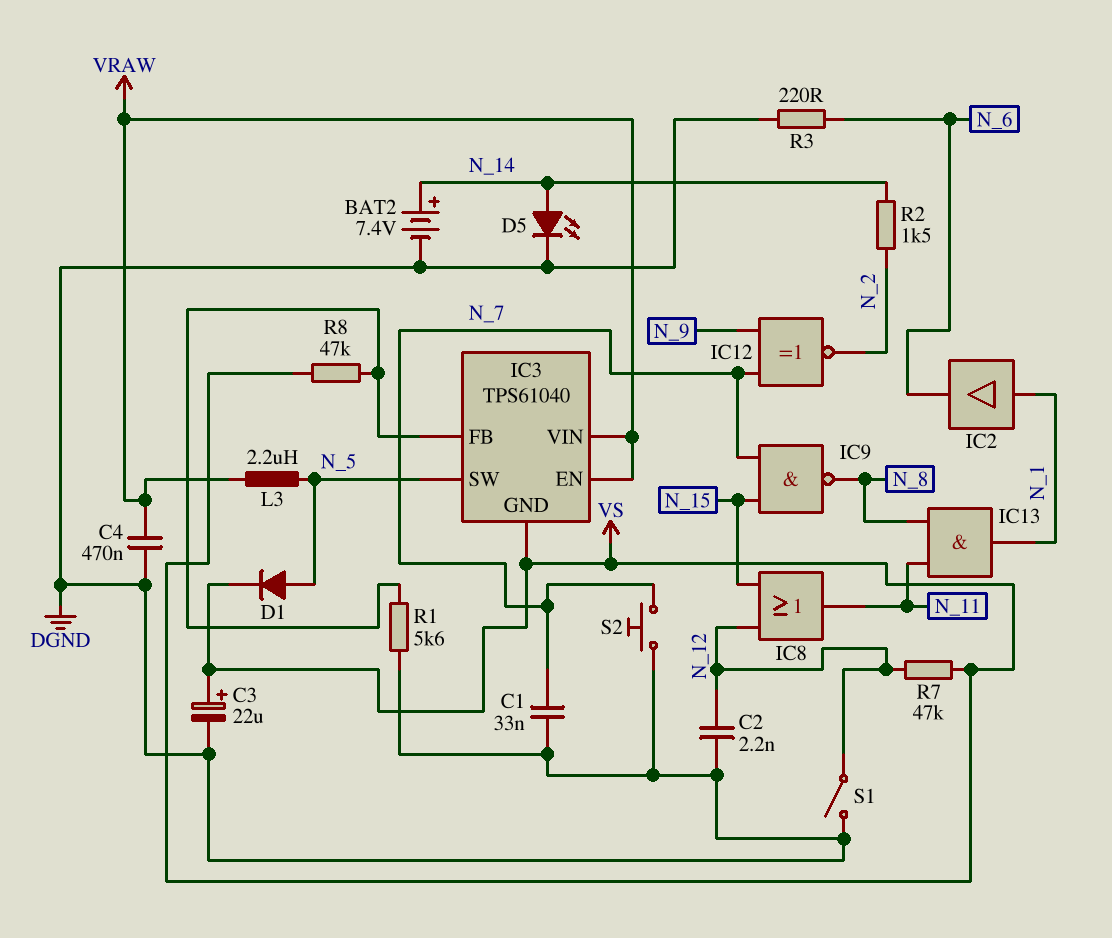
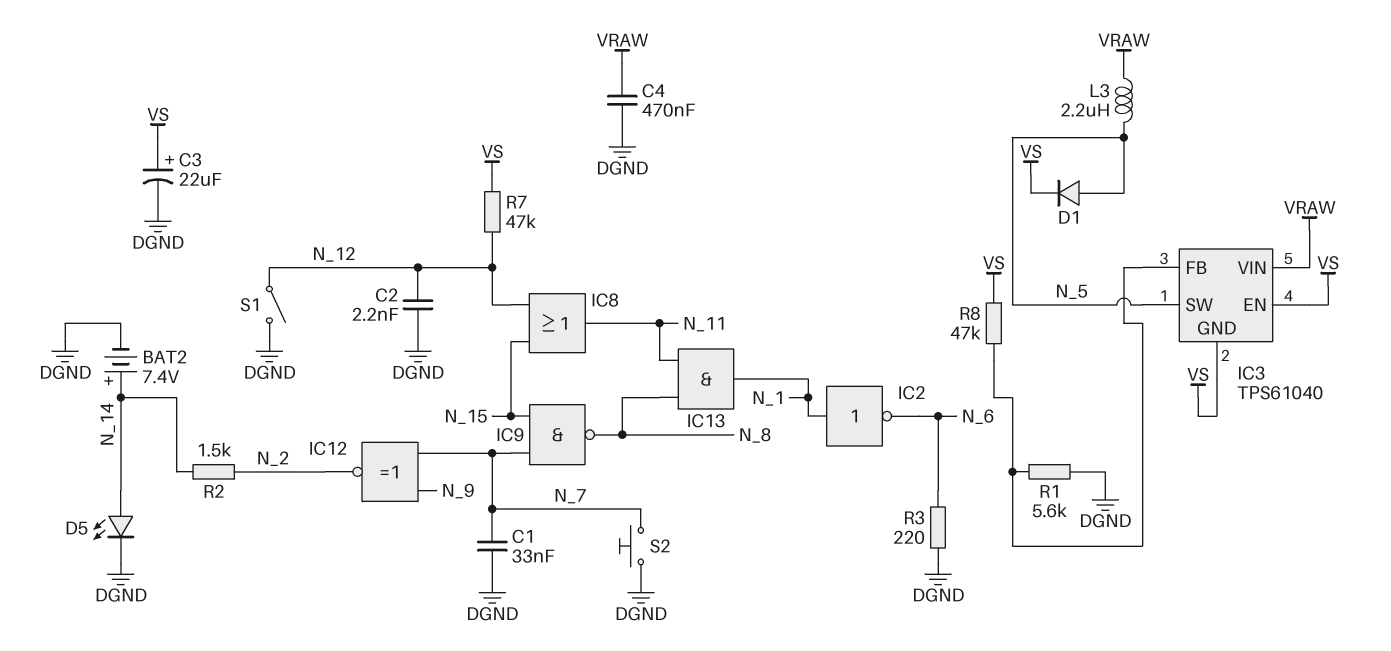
IC2: buffer (in N_1, out N_6) -> NOT (in N_1, out N_6)
IC3 pin EN: VRAW -> VS

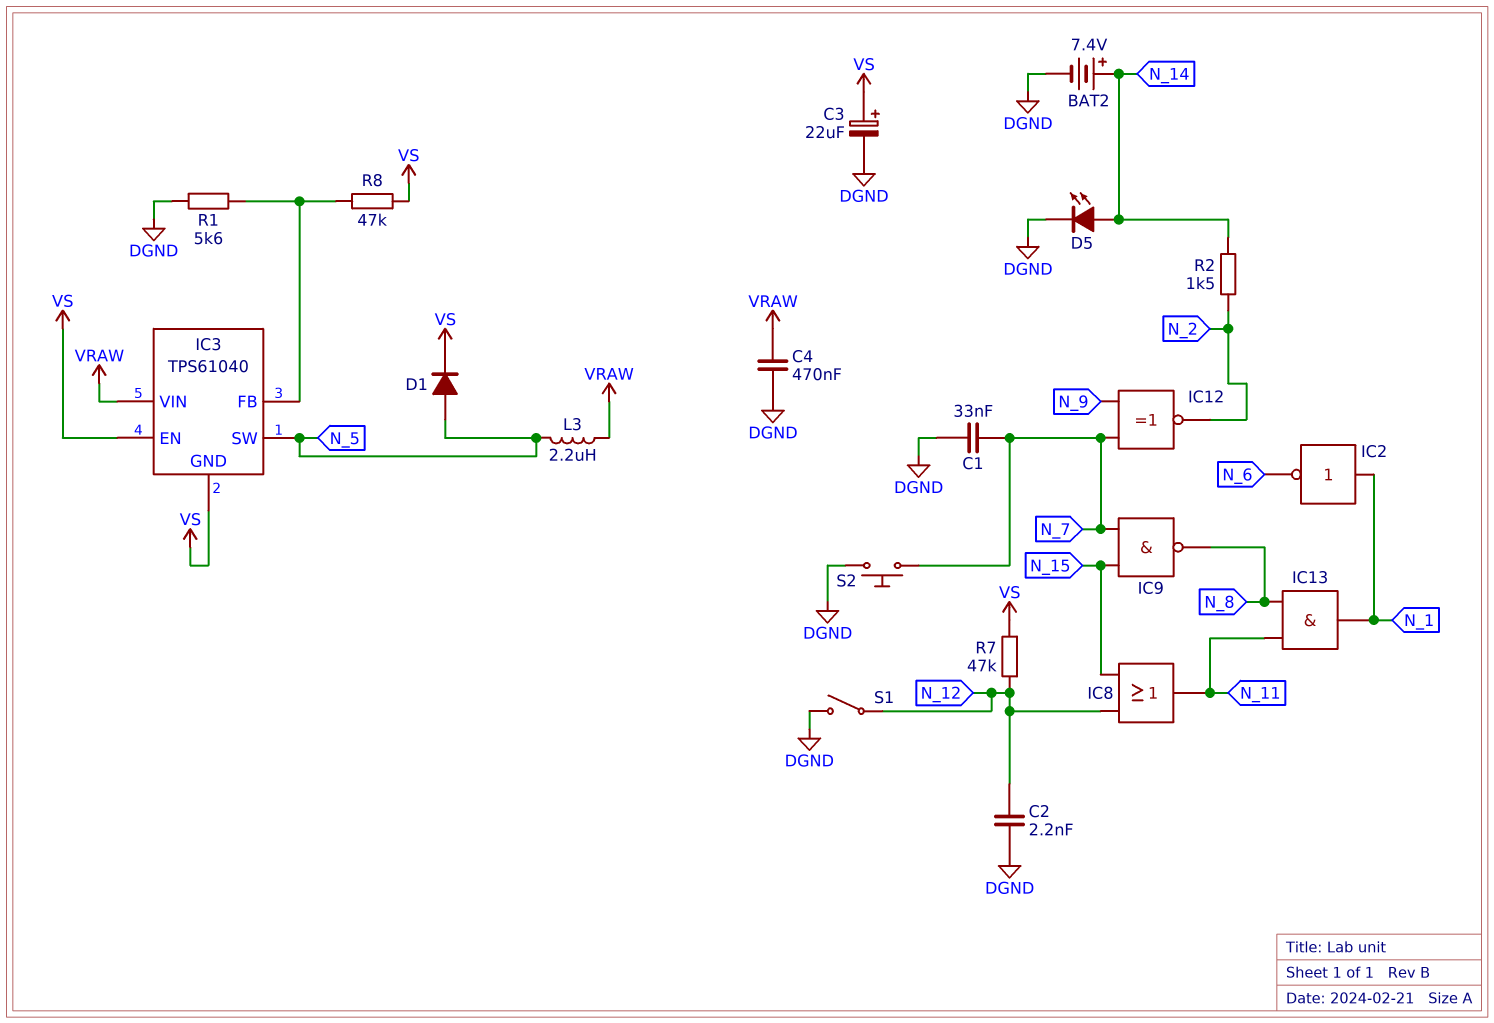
R3: 220 (DGND, N_6) -> none

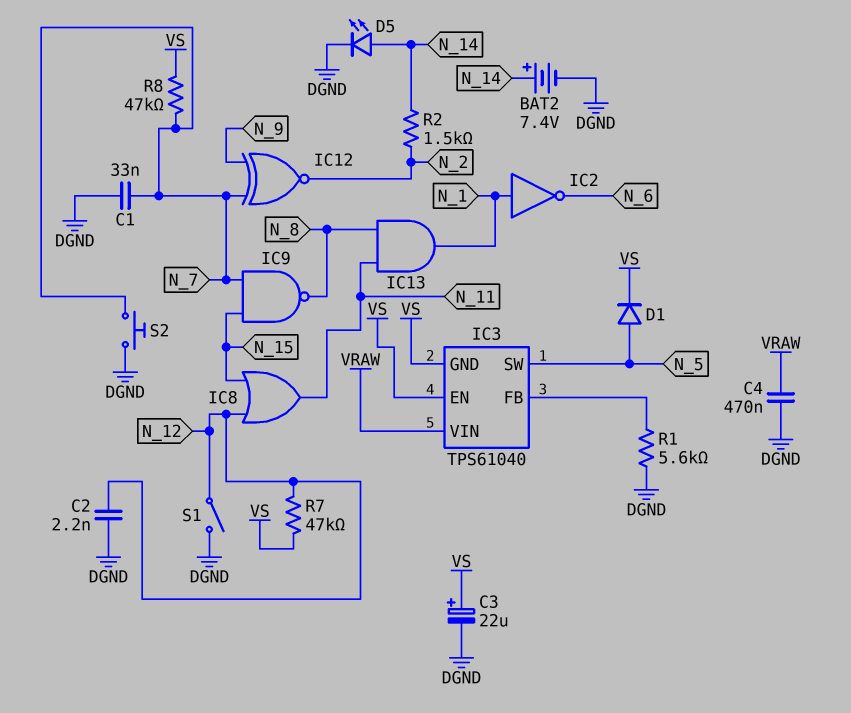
L3: 2.2uH (N_5, VRAW) -> none
R8: 47k (IC3/FB, VS) -> 47k (N_7, VS)

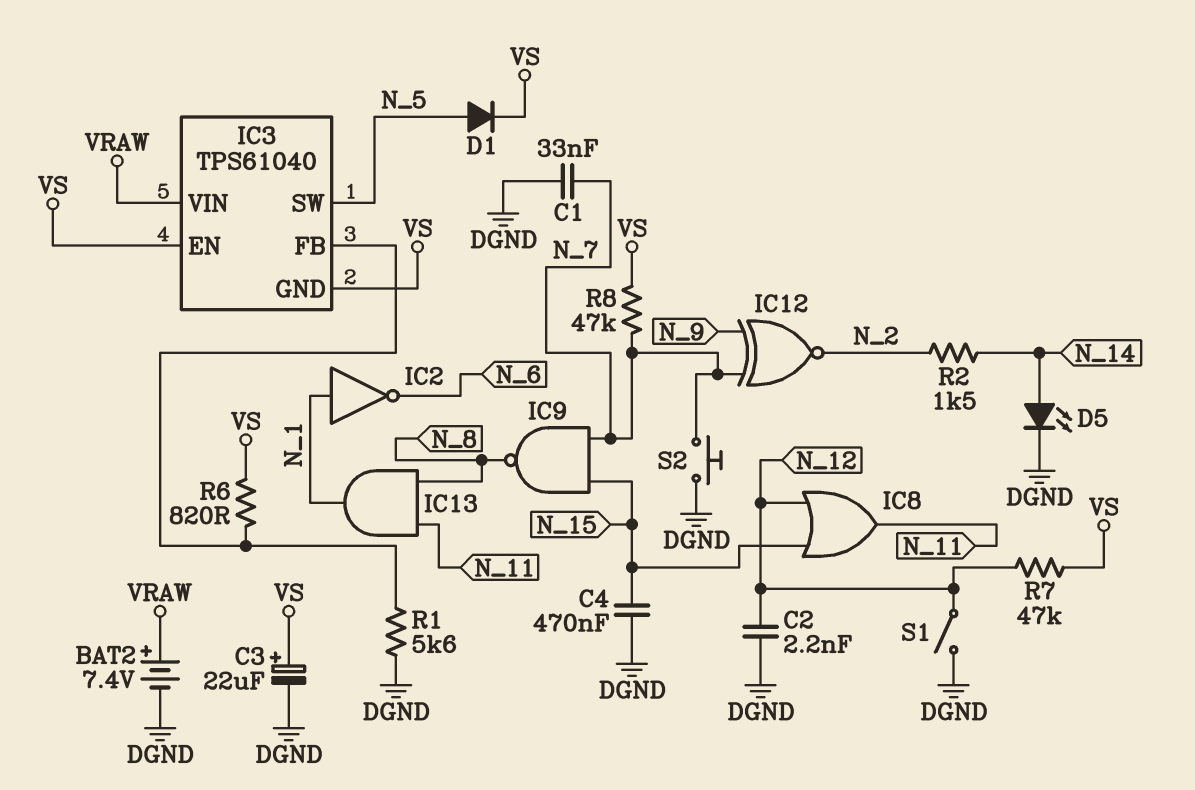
BAT2: 7.4V (plus N_14, minus DGND) -> 7.4V (plus VRAW, minus DGND)
C4: 470nF (DGND, VRAW) -> 470nF (DGND, N_15)
R6: none -> 820 (IC3/FB, VS)

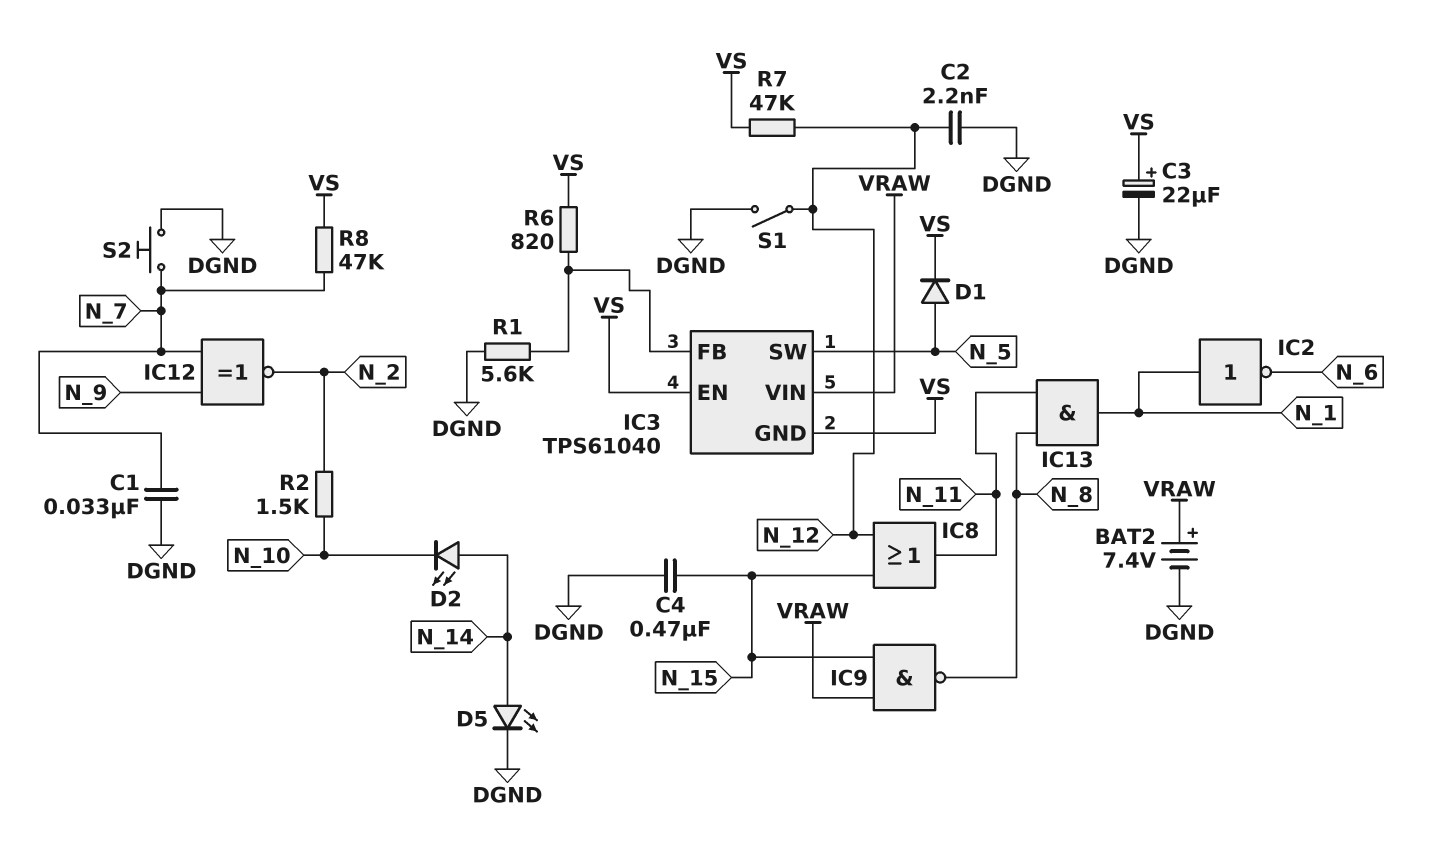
D2: none -> LED (A N_14, K N_10)
IC9: NAND (in N_7, in N_15, out N_8) -> NAND (in N_15, in VRAW, out N_8)
R2: 1.5k (N_2, N_14) -> 1.5k (N_2, N_10)

